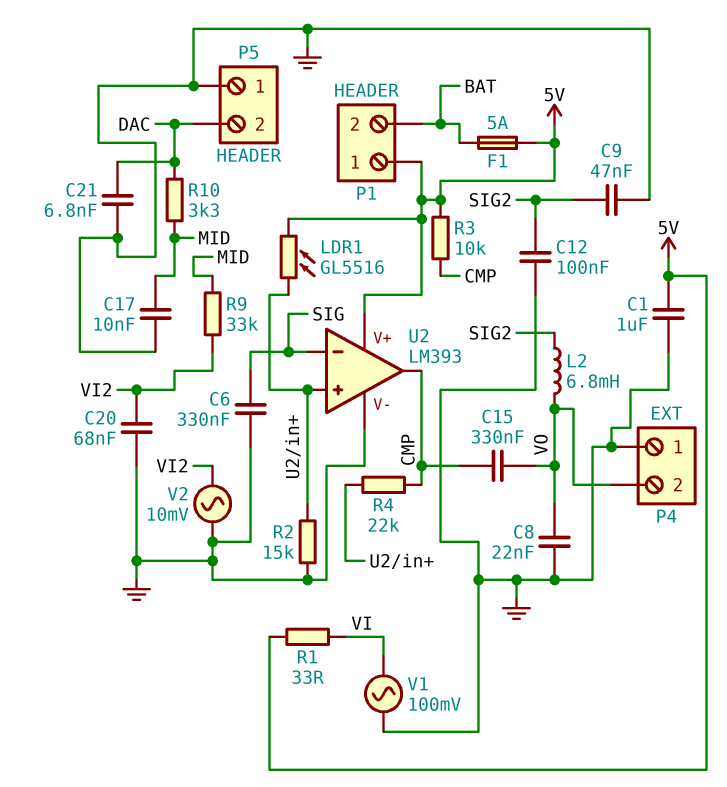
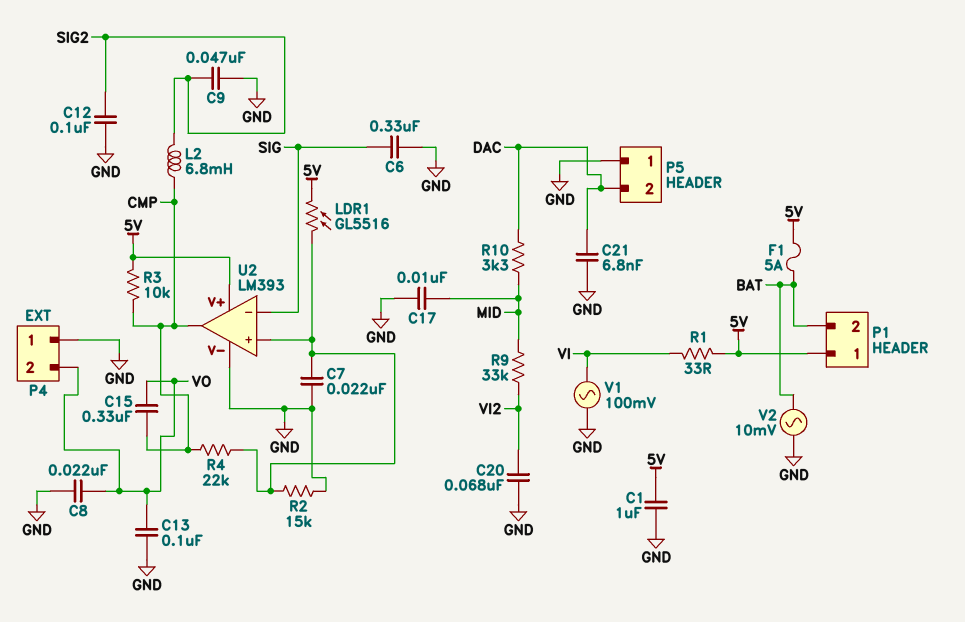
C7: none -> 22nF (GND, U2/in+)
C13: none -> 100nF (GND, VO)
L2: 6.8mH (SIG2, VO) -> 6.8mH (CMP, SIG2)
V2: AC 10mV (GND, VI2) -> AC 10mV (BAT, GND)

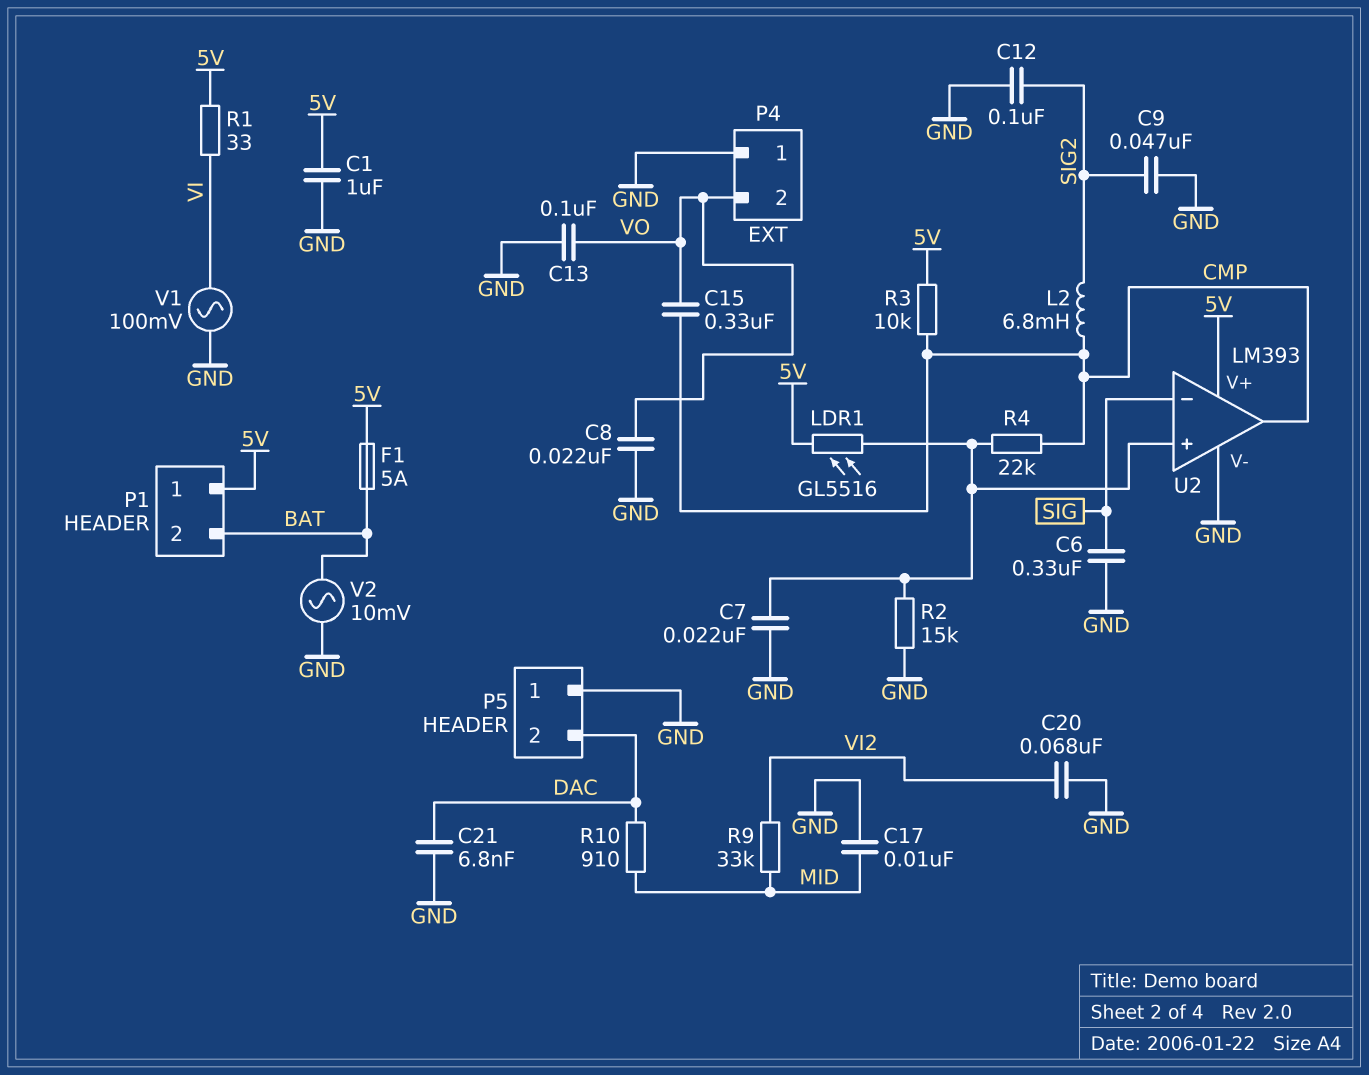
R10: 3.3k (DAC, MID) -> 910 (DAC, MID)

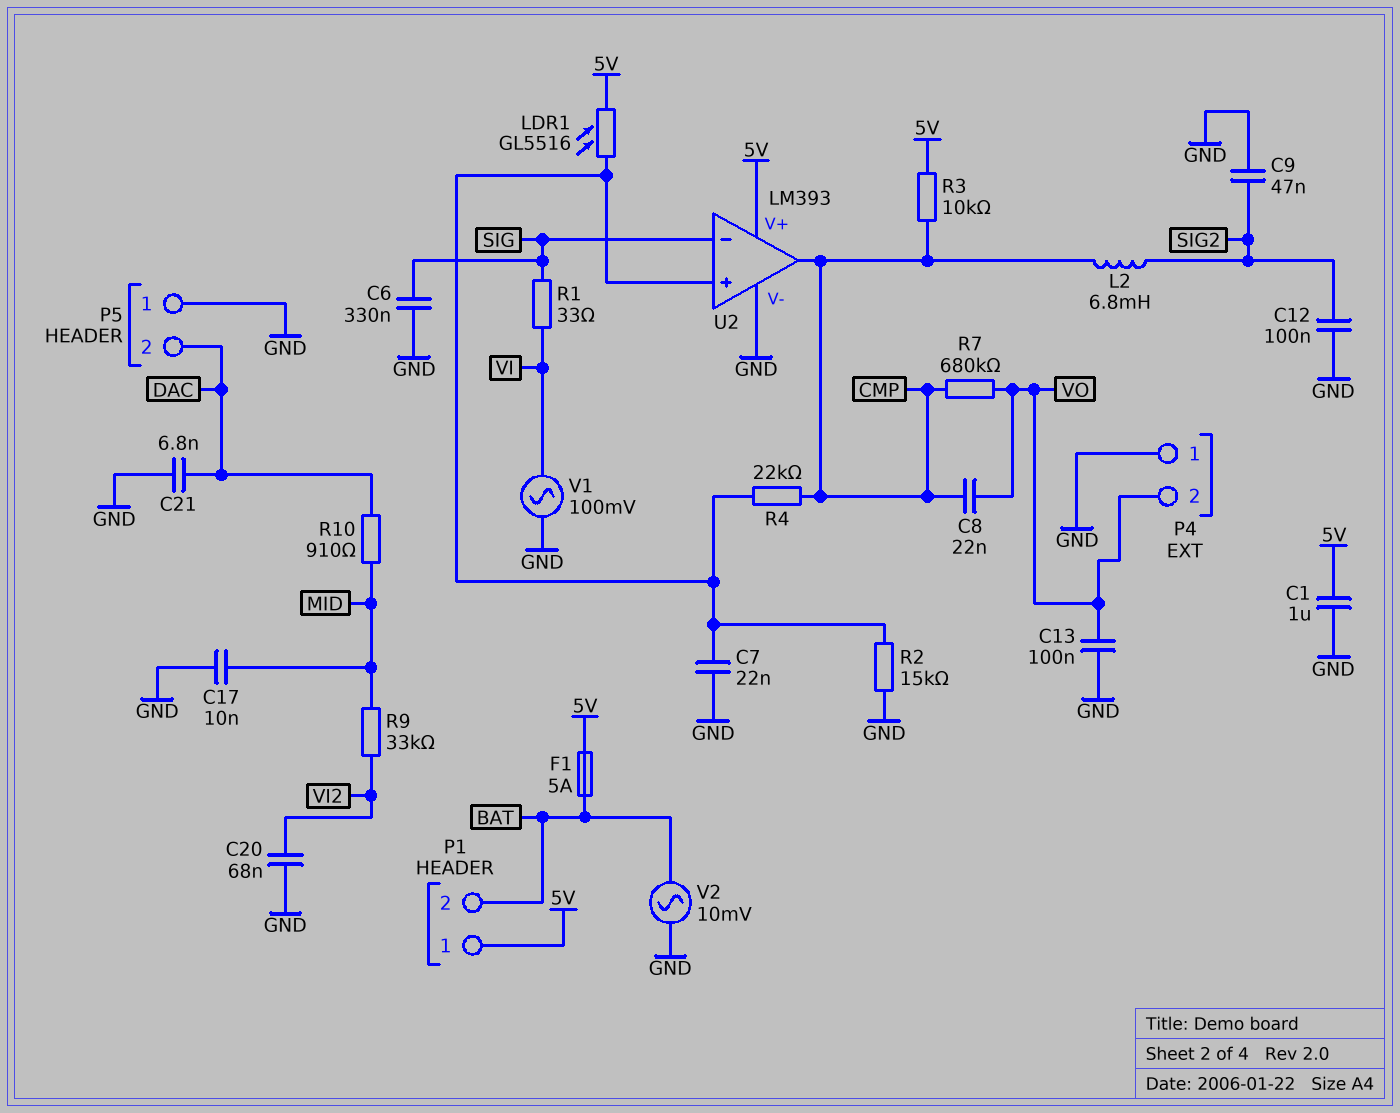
C8: 22nF (GND, VO) -> 22nF (CMP, VO)
C15: 330nF (CMP, VO) -> none
R1: 33 (5V, VI) -> 33 (SIG, VI)
R7: none -> 680k (CMP, VO)

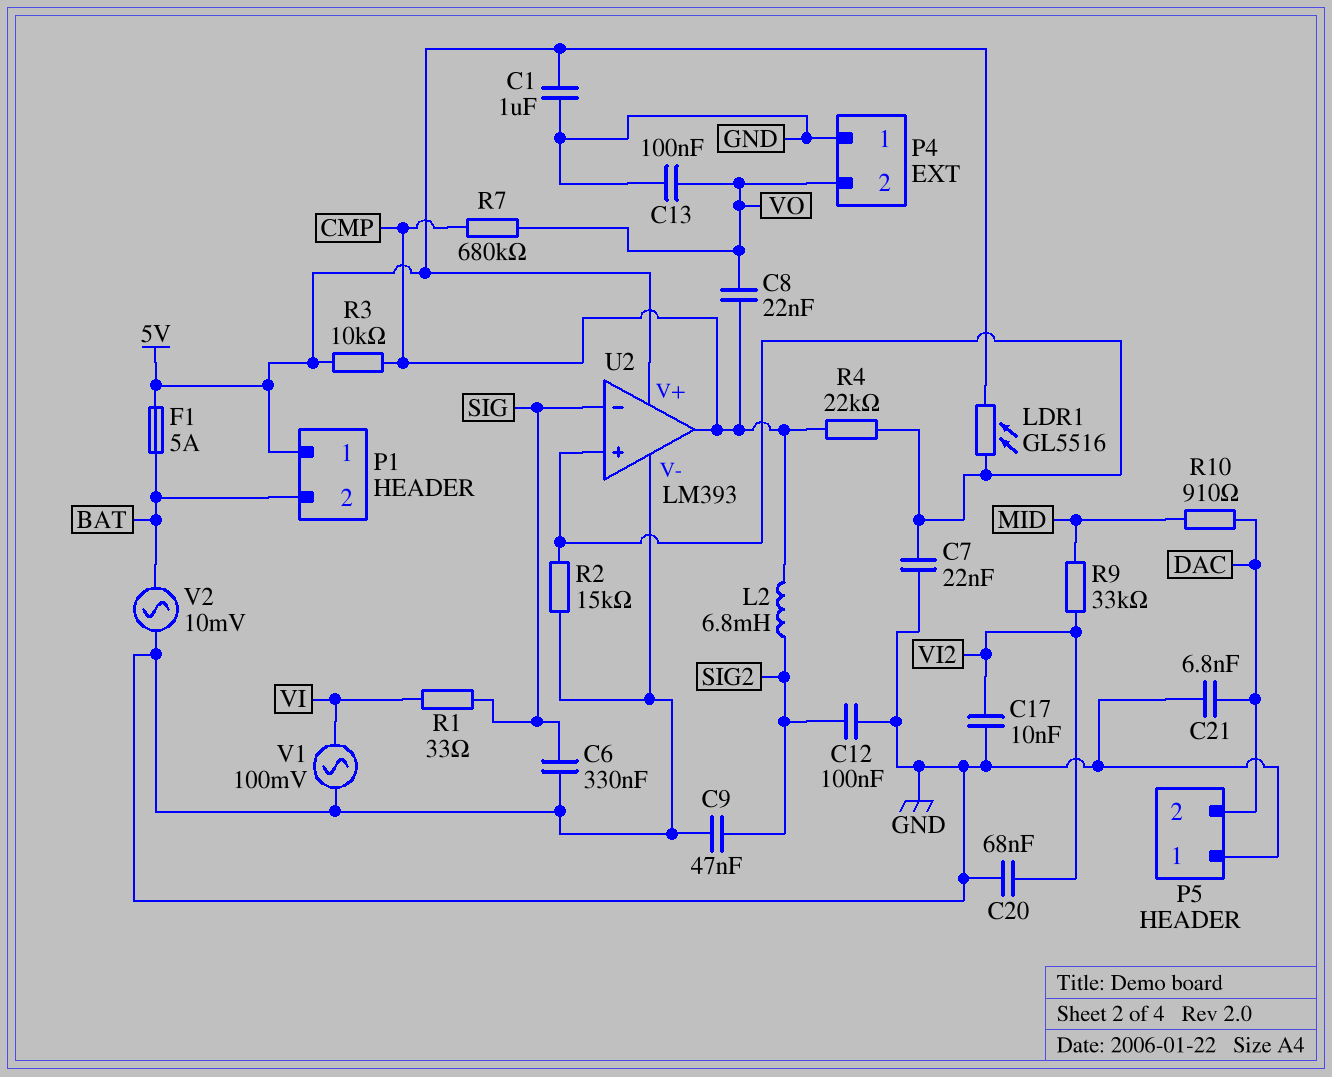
C17: 10nF (GND, MID) -> 10nF (GND, VI2)

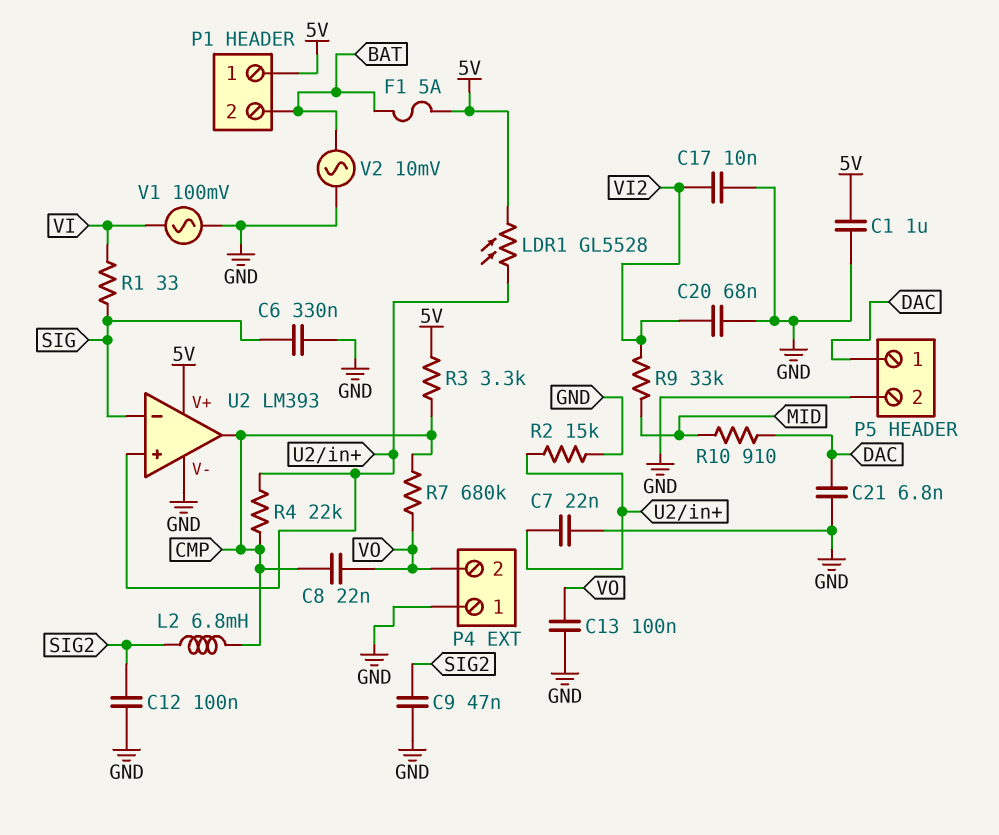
LDR1: GL5516 (5V, U2/in+) -> GL5528 (5V, U2/in+)
P5 pin 1: GND -> DAC
P5 pin 2: DAC -> GND
R3: 10k (5V, CMP) -> 3.3k (5V, CMP)

